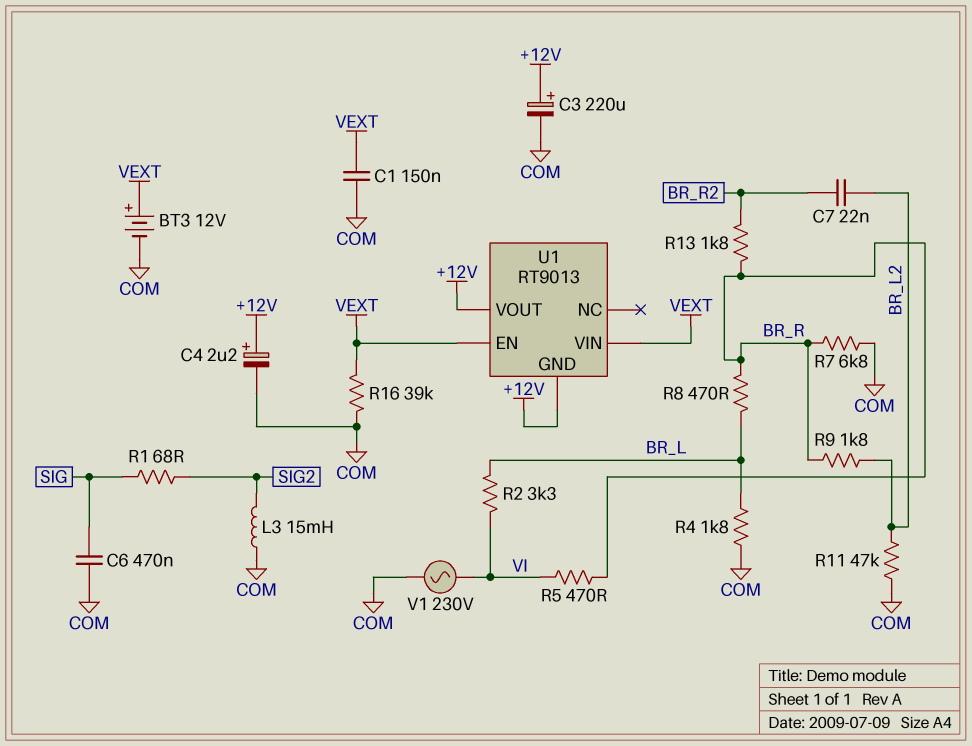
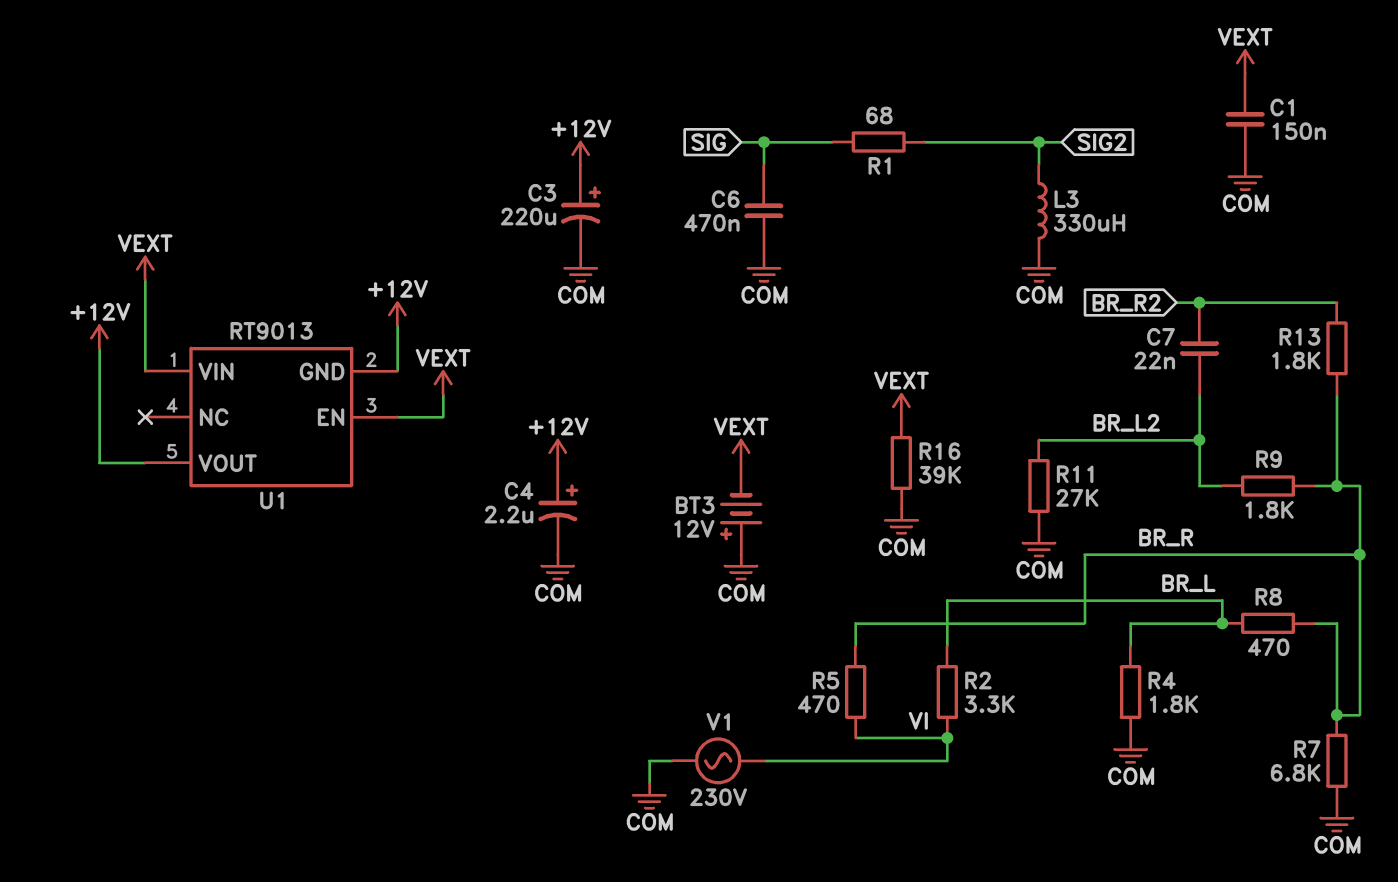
BT3: 12V (plus VEXT, minus COM) -> 12V (plus COM, minus VEXT)
L3: 15mH (COM, SIG2) -> 330uH (COM, SIG2)
R11: 47k (BR_L2, COM) -> 27k (BR_L2, COM)

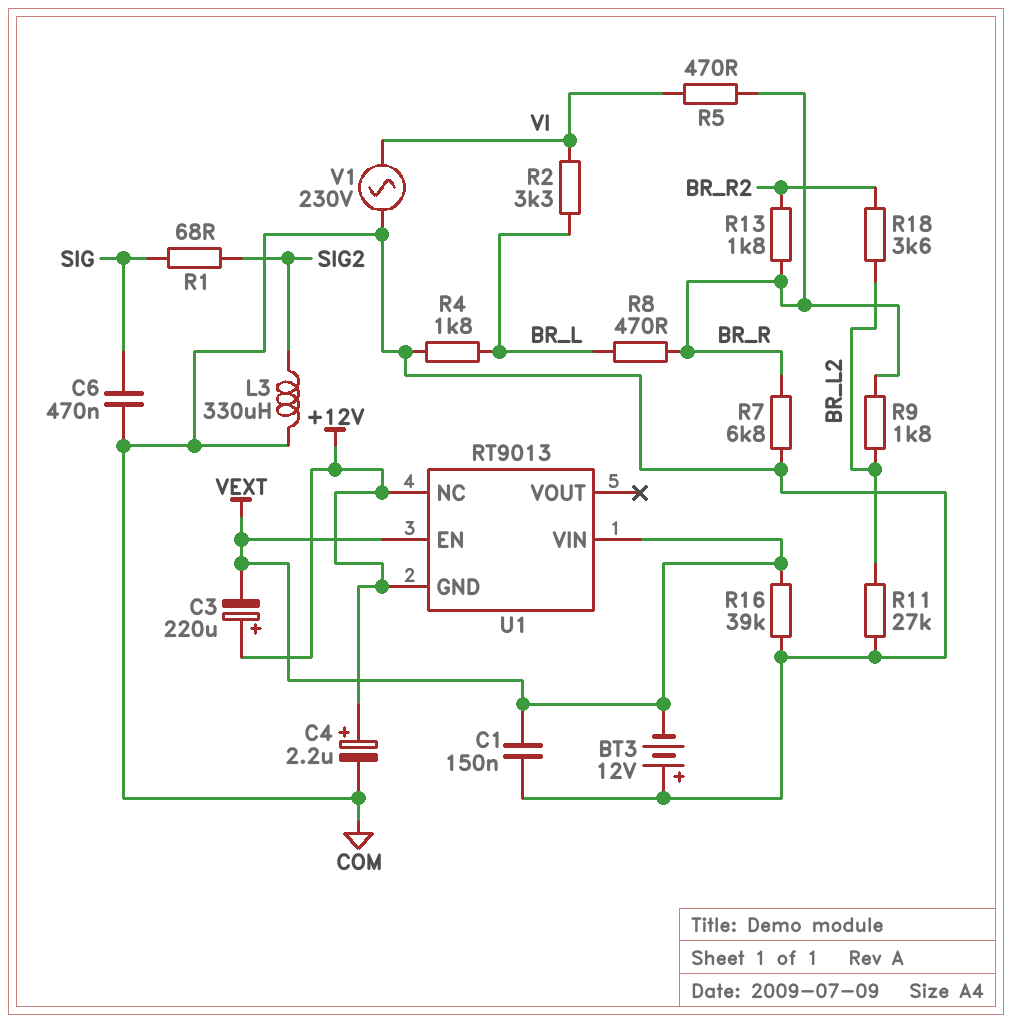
C3: 220uF (plus +12V, minus COM) -> 220uF (plus +12V, minus VEXT)
C7: 22nF (BR_L2, BR_R2) -> none
R18: none -> 3.6k (BR_L2, BR_R2)
U1 pin NC: none -> +12V
U1 pin VOUT: +12V -> none

